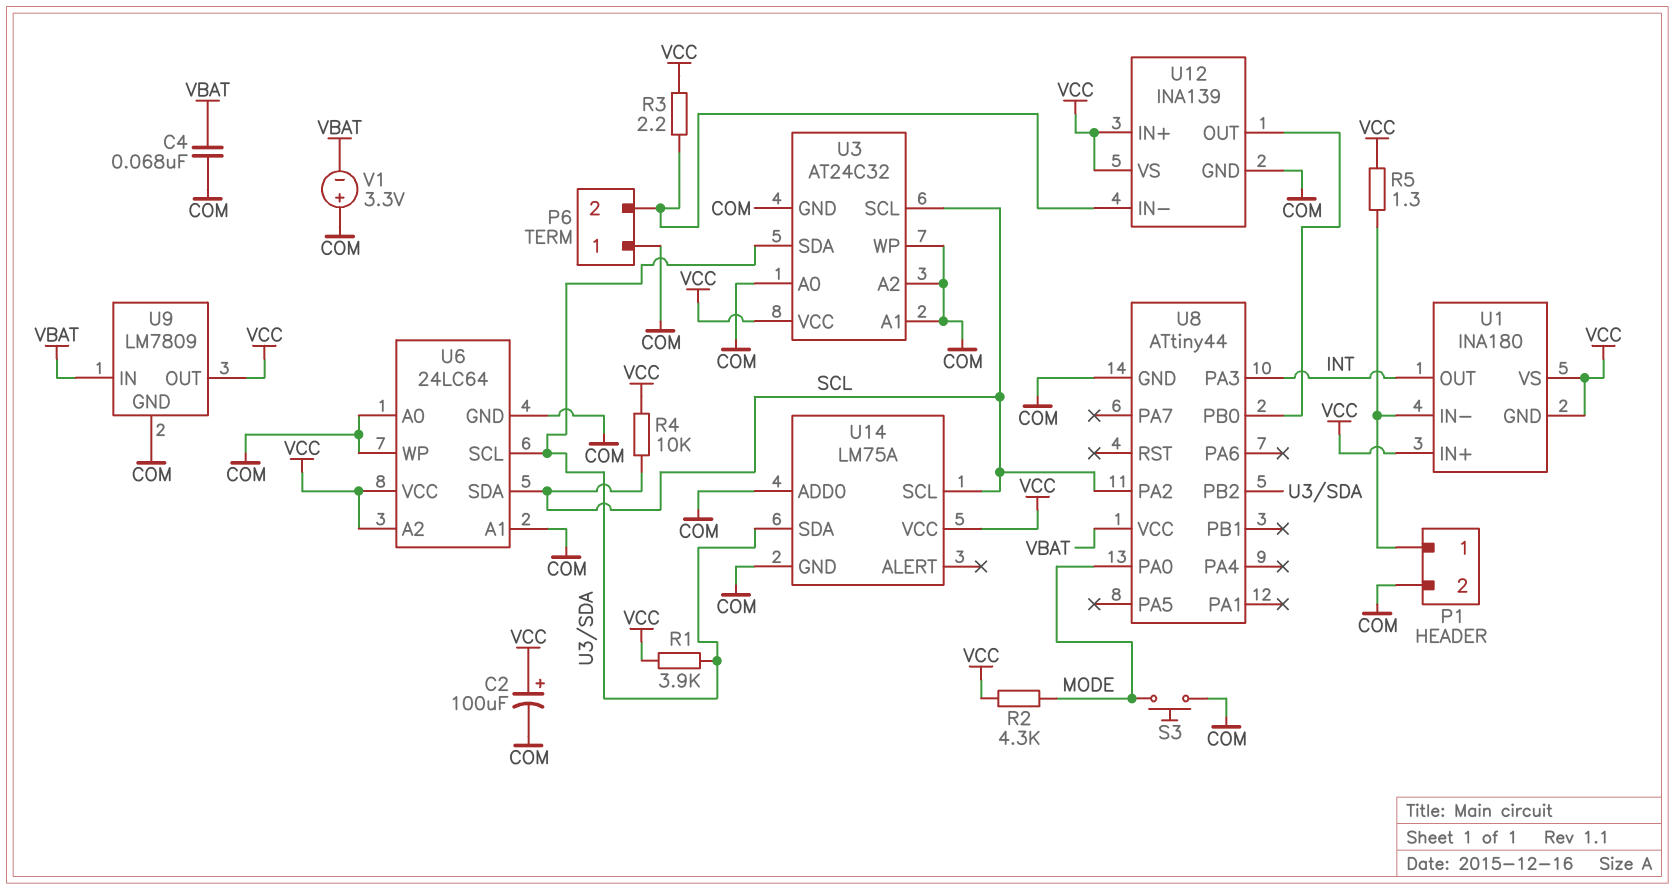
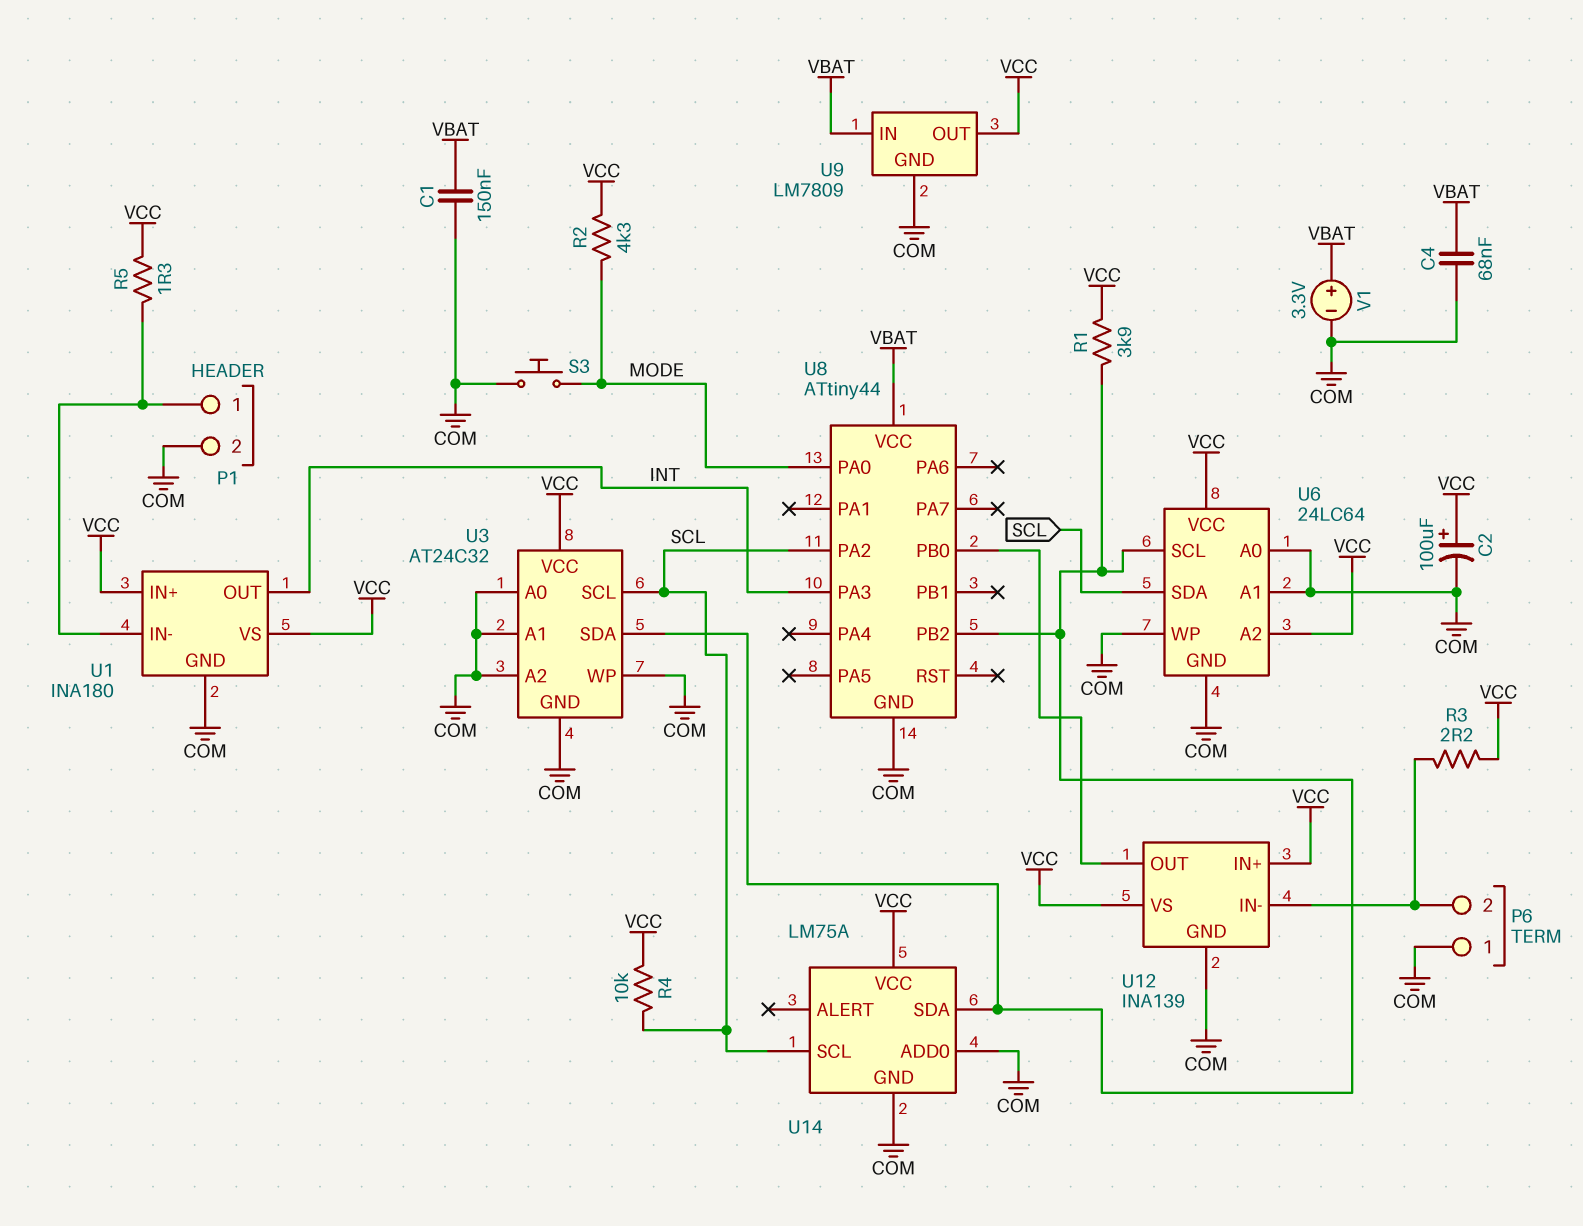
C1: none -> 150nF (COM, VBAT)
U1 pin GND: VCC -> COM
V1: 3.3V (plus COM, minus VBAT) -> 3.3V (plus VBAT, minus COM)

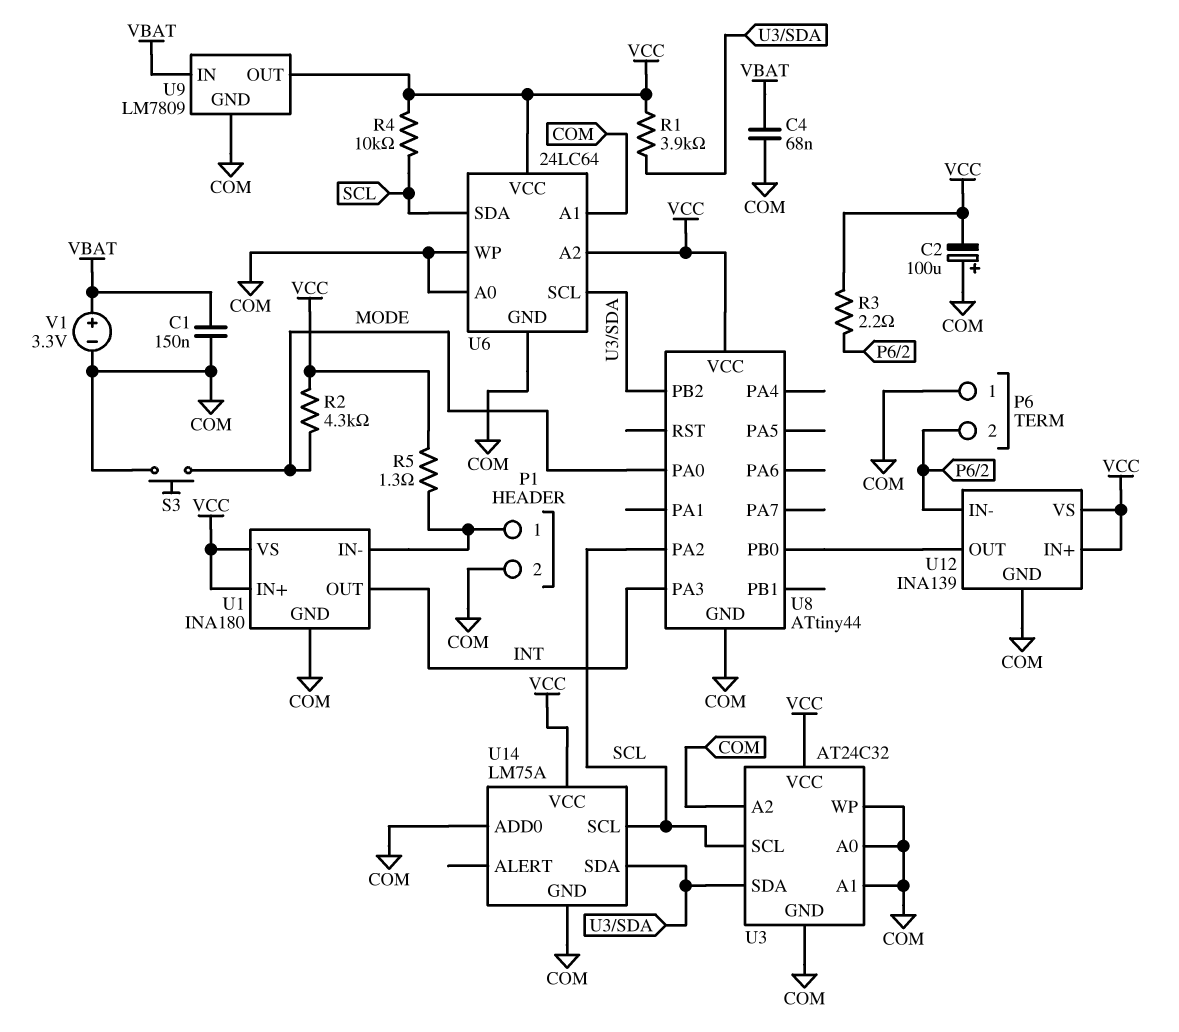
C2: 100uF (plus VCC, minus COM) -> 100uF (plus COM, minus VCC)
U8 pin VCC: VBAT -> VCC

